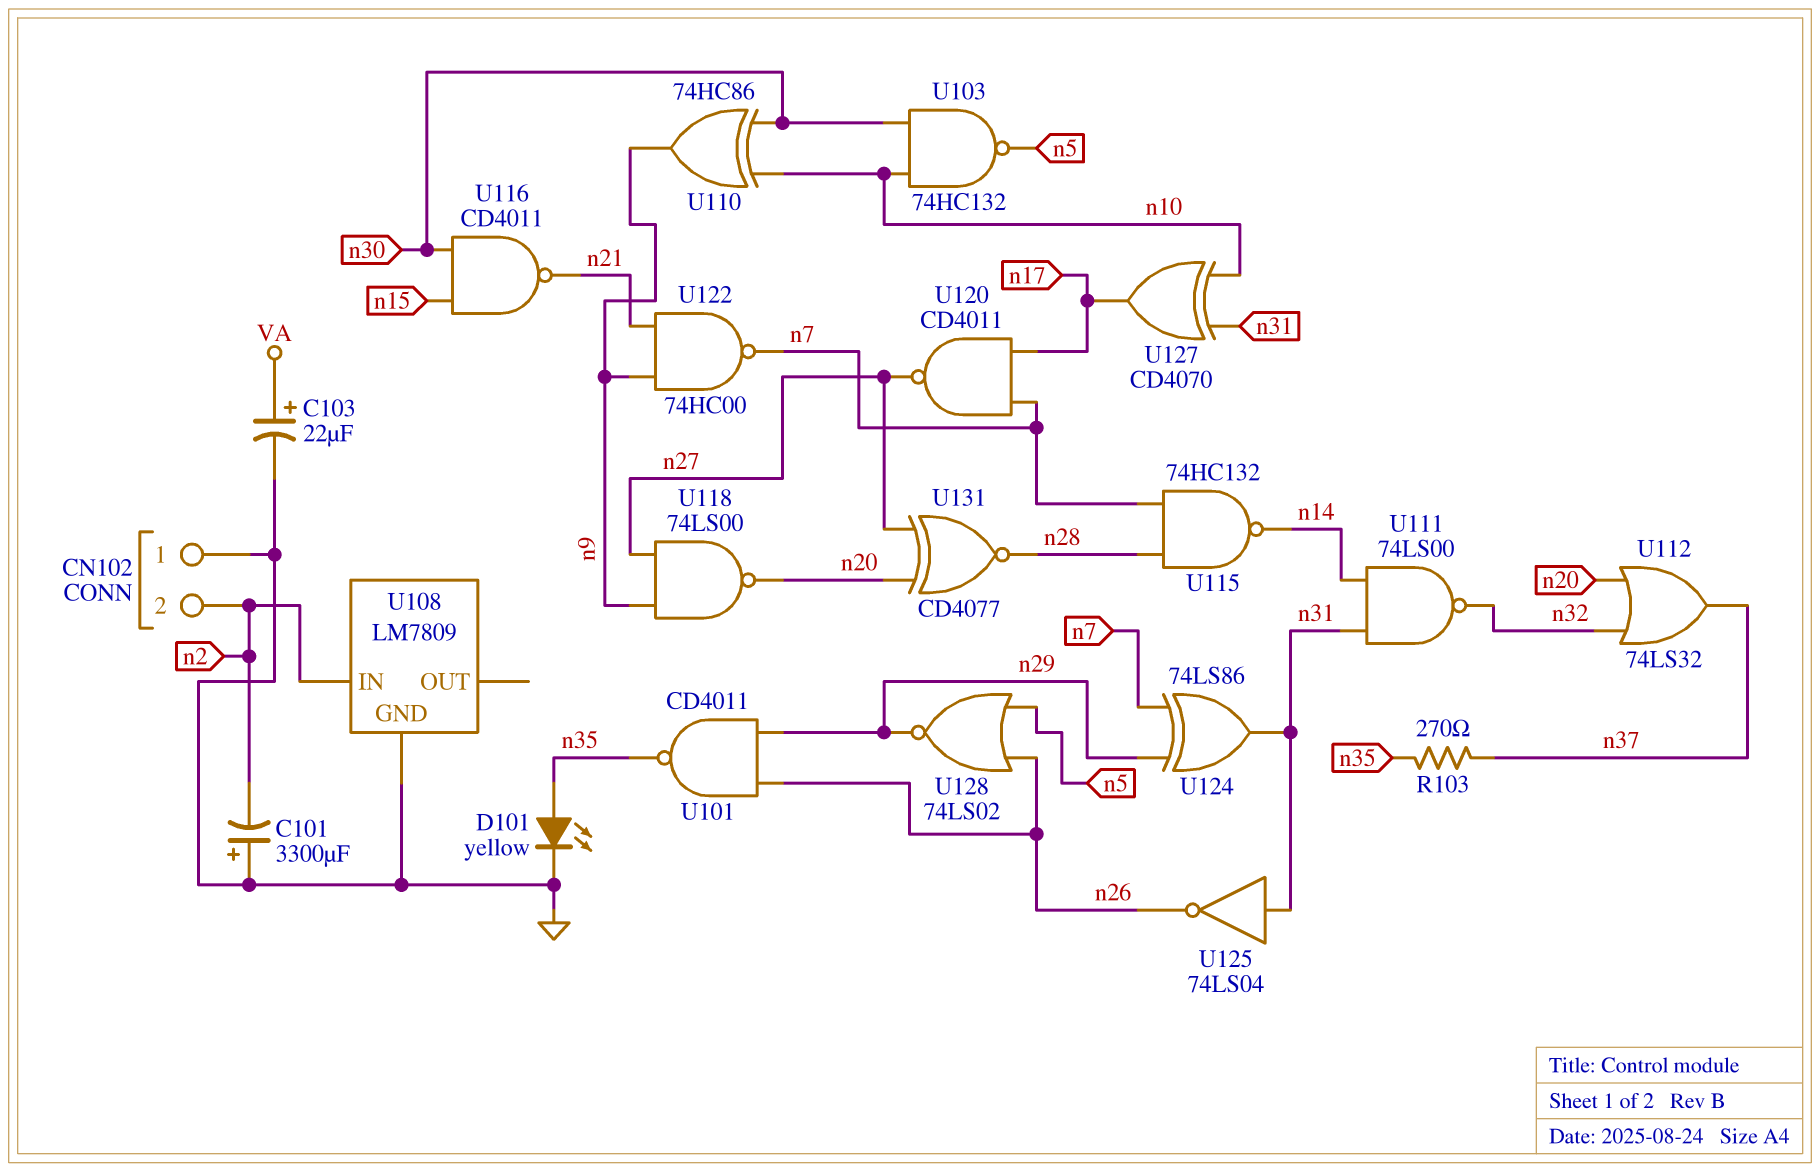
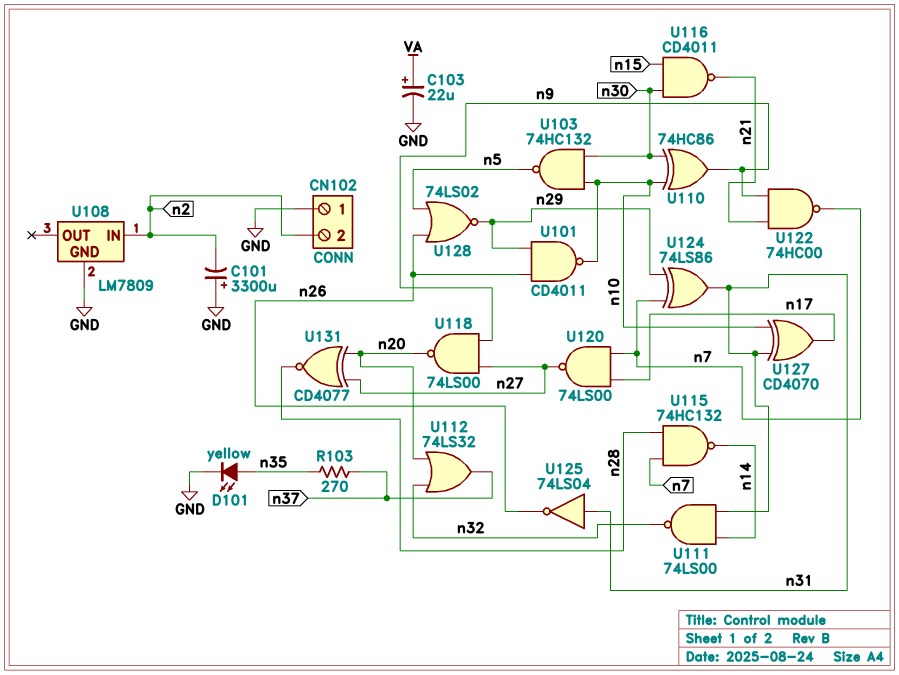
U101: NAND CD4011 (in n26, in n29, out n35) -> NAND CD4011 (in n26, in n29, out n10)
U120: NAND CD4011 (in n7, in n17, out n27) -> NAND 74LS00 (in n7, in n17, out n27)

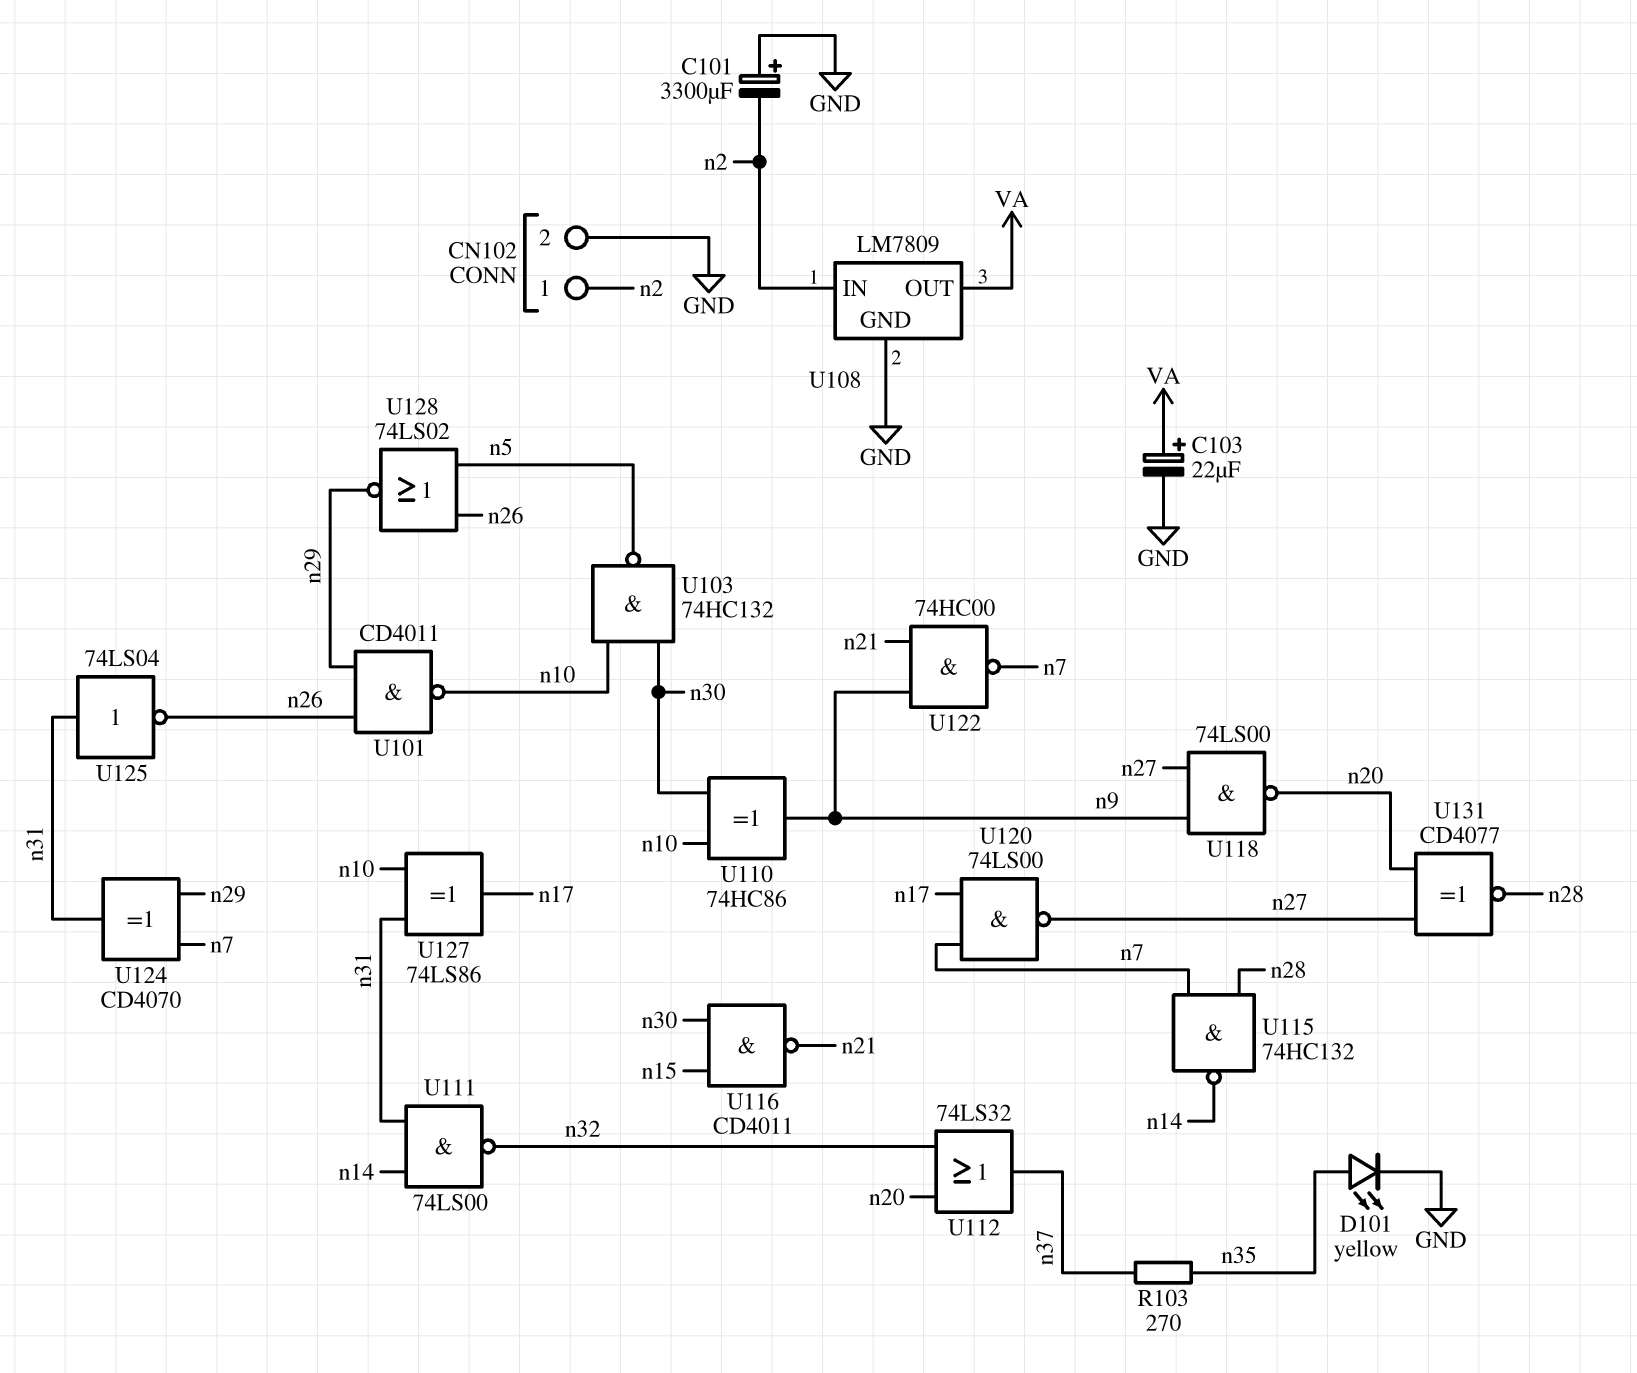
CN102 pin 1: GND -> n2
CN102 pin 2: n2 -> GND
U108 pin OUT: none -> VA
U124: XOR 74LS86 (in n7, in n29, out n31) -> XOR CD4070 (in n7, in n29, out n31)
U127: XOR CD4070 (in n10, in n31, out n17) -> XOR 74LS86 (in n10, in n31, out n17)

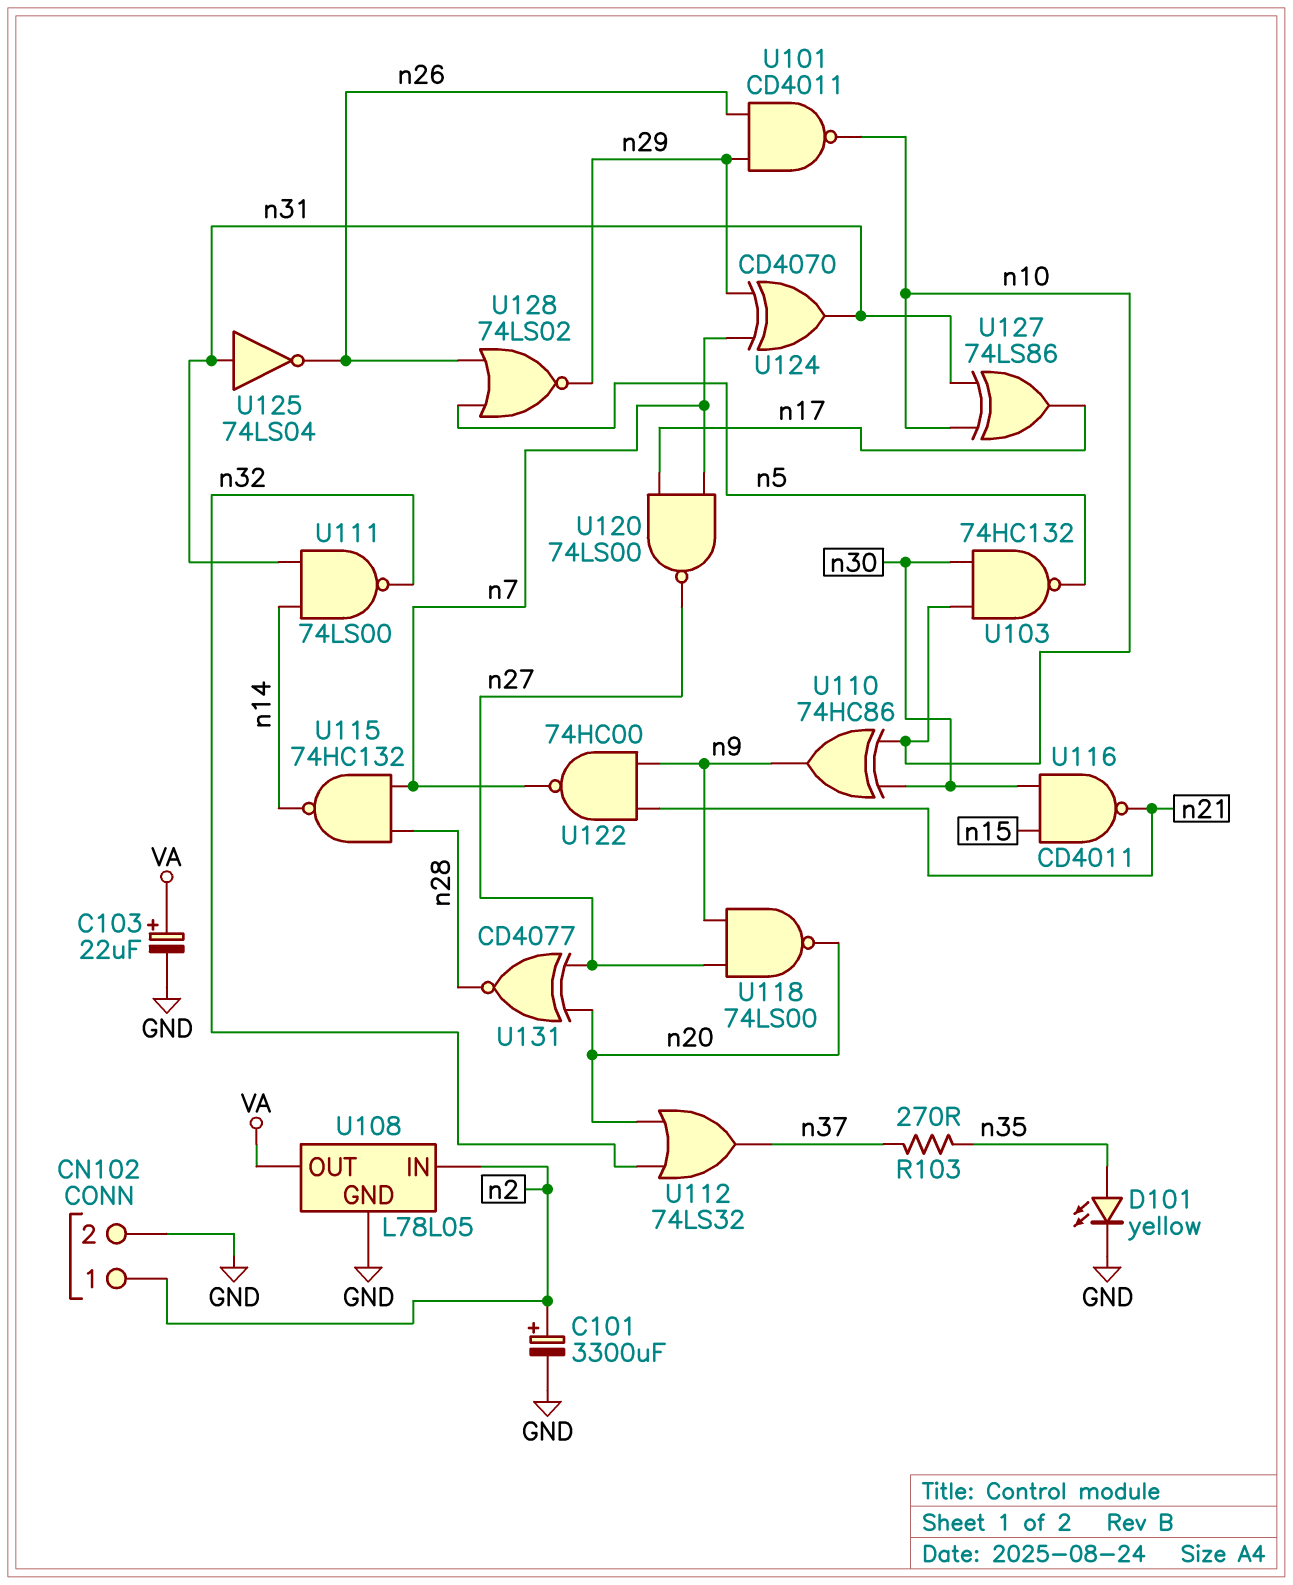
C101: 3300uF (plus GND, minus n2) -> 3300uF (plus n2, minus GND)
U108: LM7809 -> L78L05

